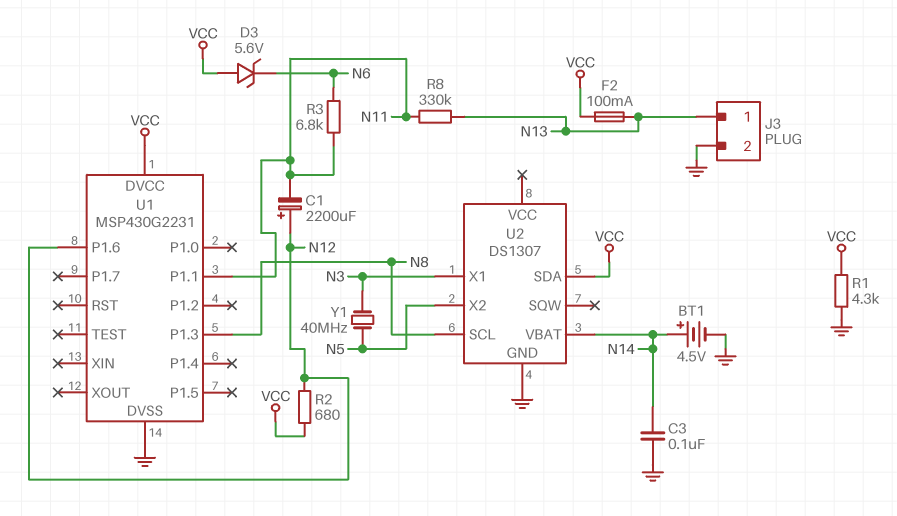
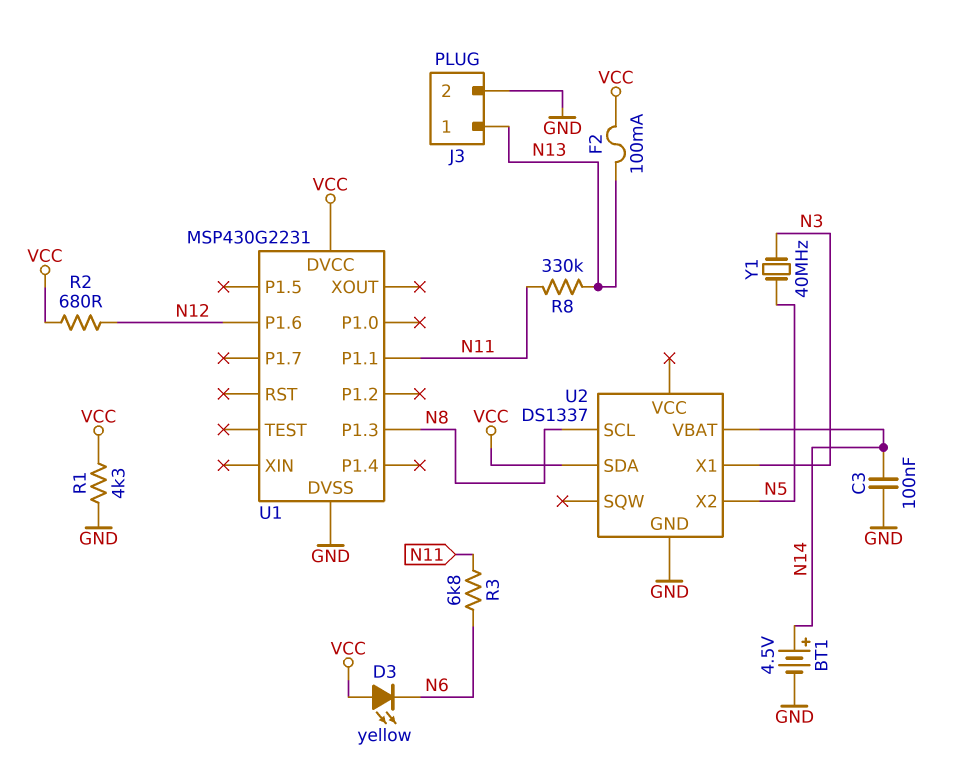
C1: 2200uF (plus N12, minus N11) -> none
D3: zener 5.6V (A VCC, K N6) -> LED yellow (A VCC, K N6)
U2: DS1307 -> DS1337

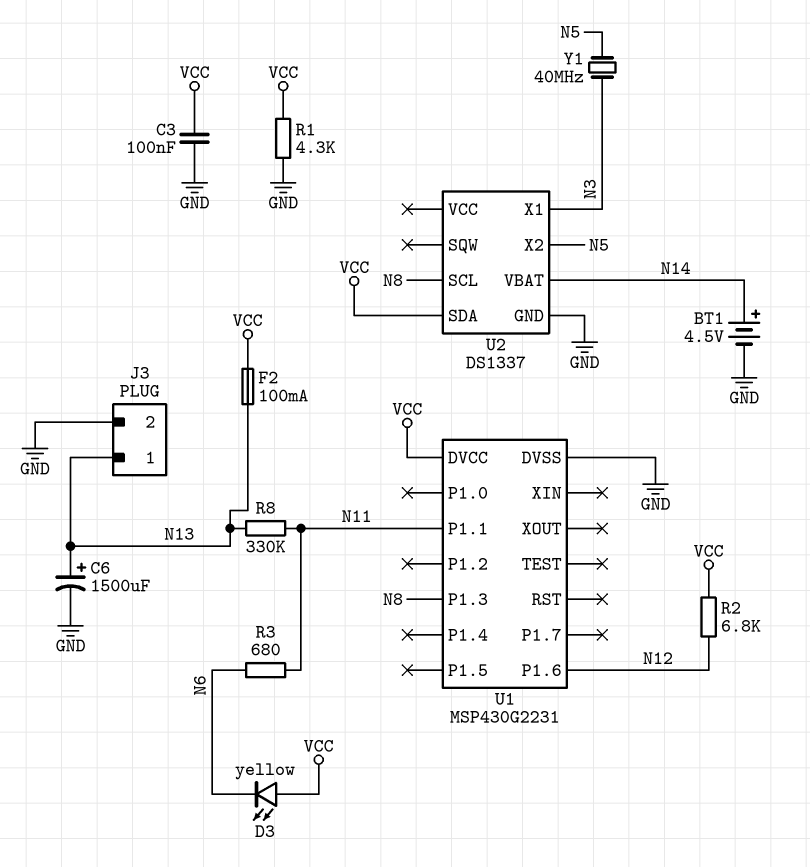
C3: 100nF (GND, N14) -> 100nF (GND, VCC)
C6: none -> 1500uF (plus N13, minus GND)
R2: 680 (N12, VCC) -> 6.8k (N12, VCC)
R3: 6.8k (N6, N11) -> 680 (N6, N11)

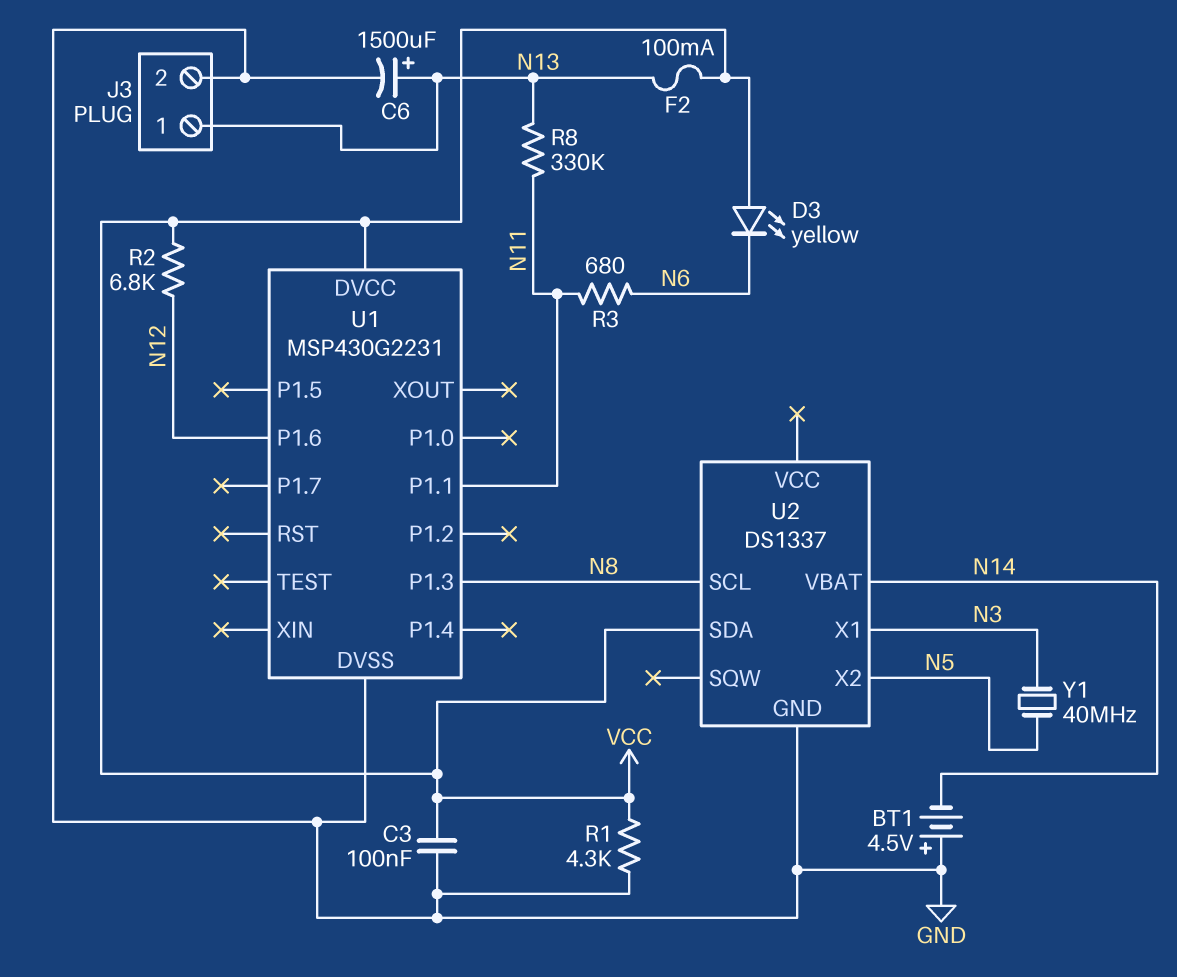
BT1: 4.5V (plus N14, minus GND) -> 4.5V (plus GND, minus N14)

